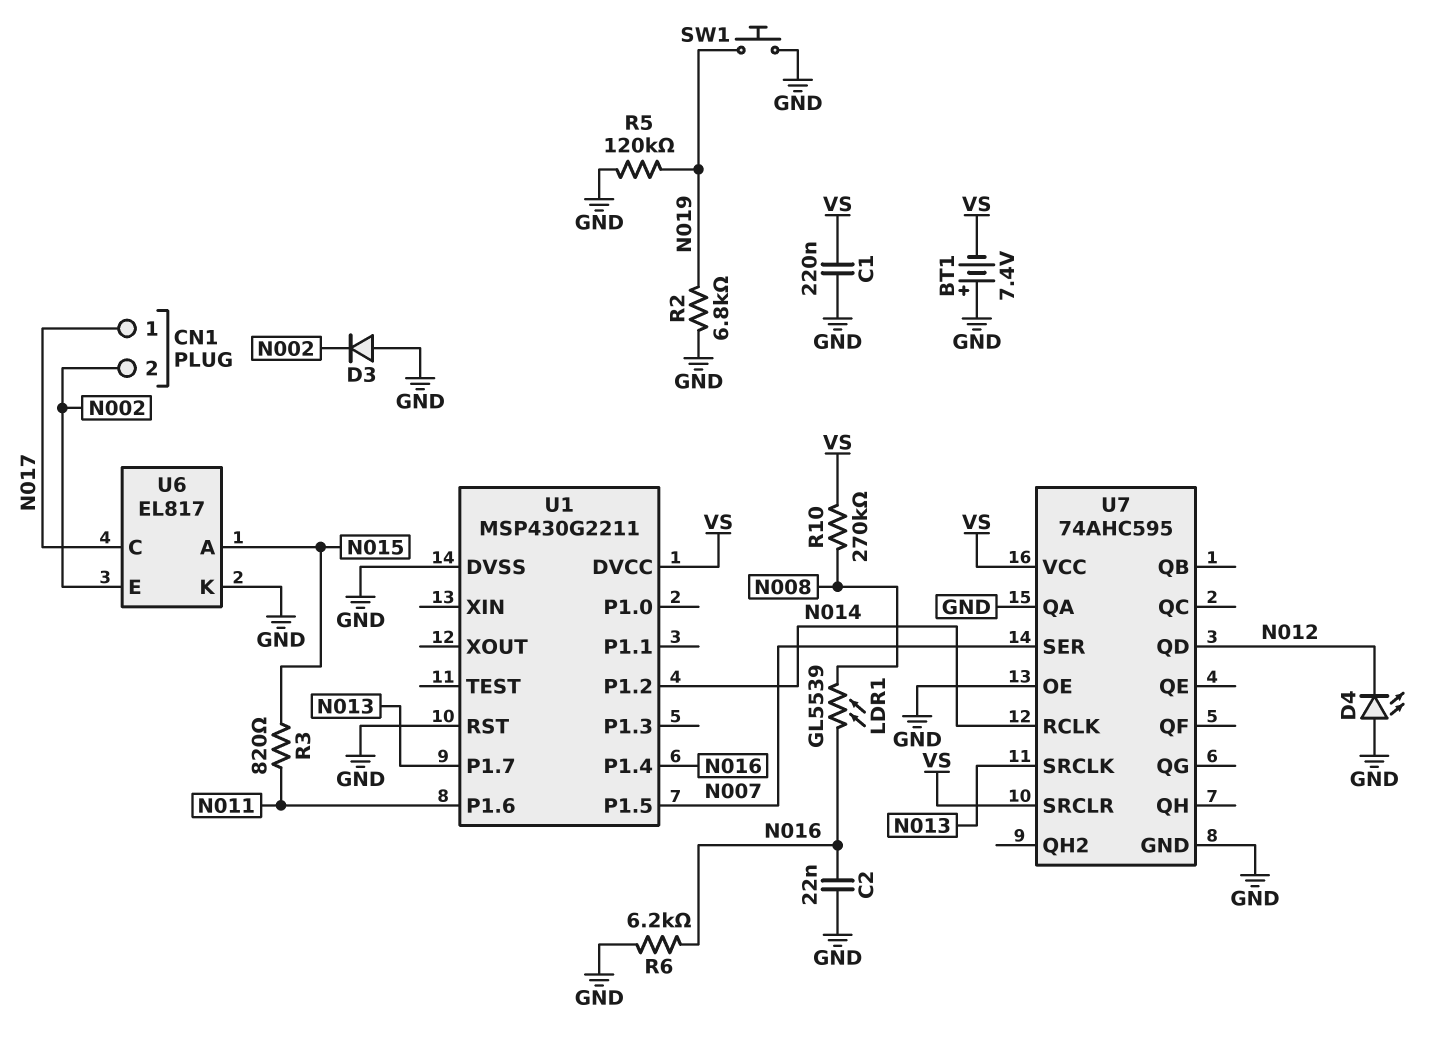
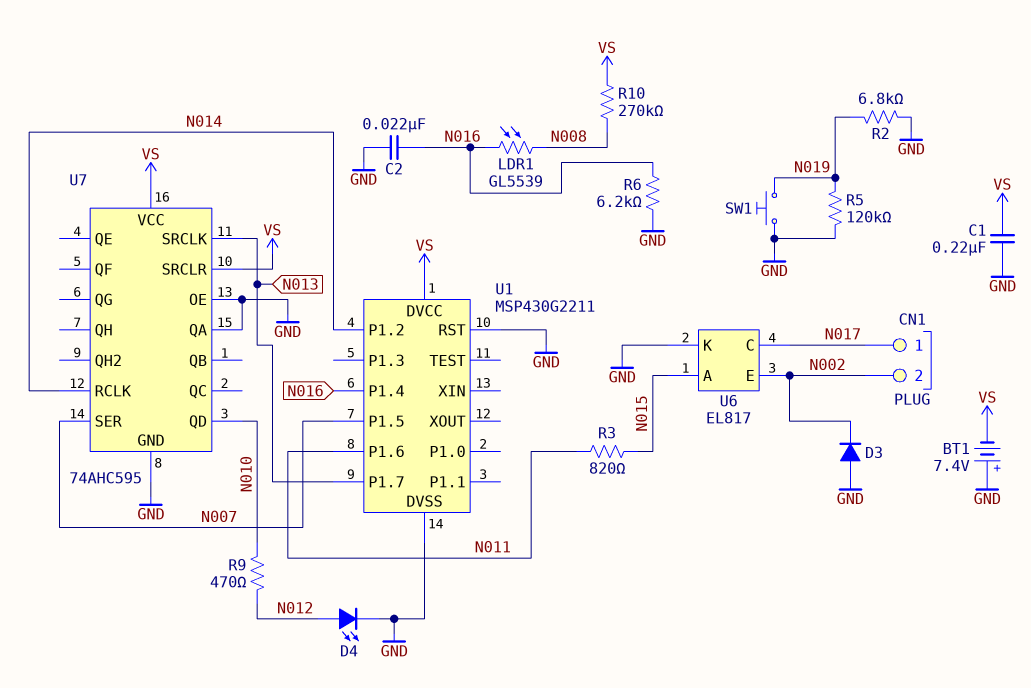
D4: LED (A GND, K N012) -> LED (A N012, K GND)
R9: none -> 470 (N010, N012)
U7 pin QD: N012 -> N010

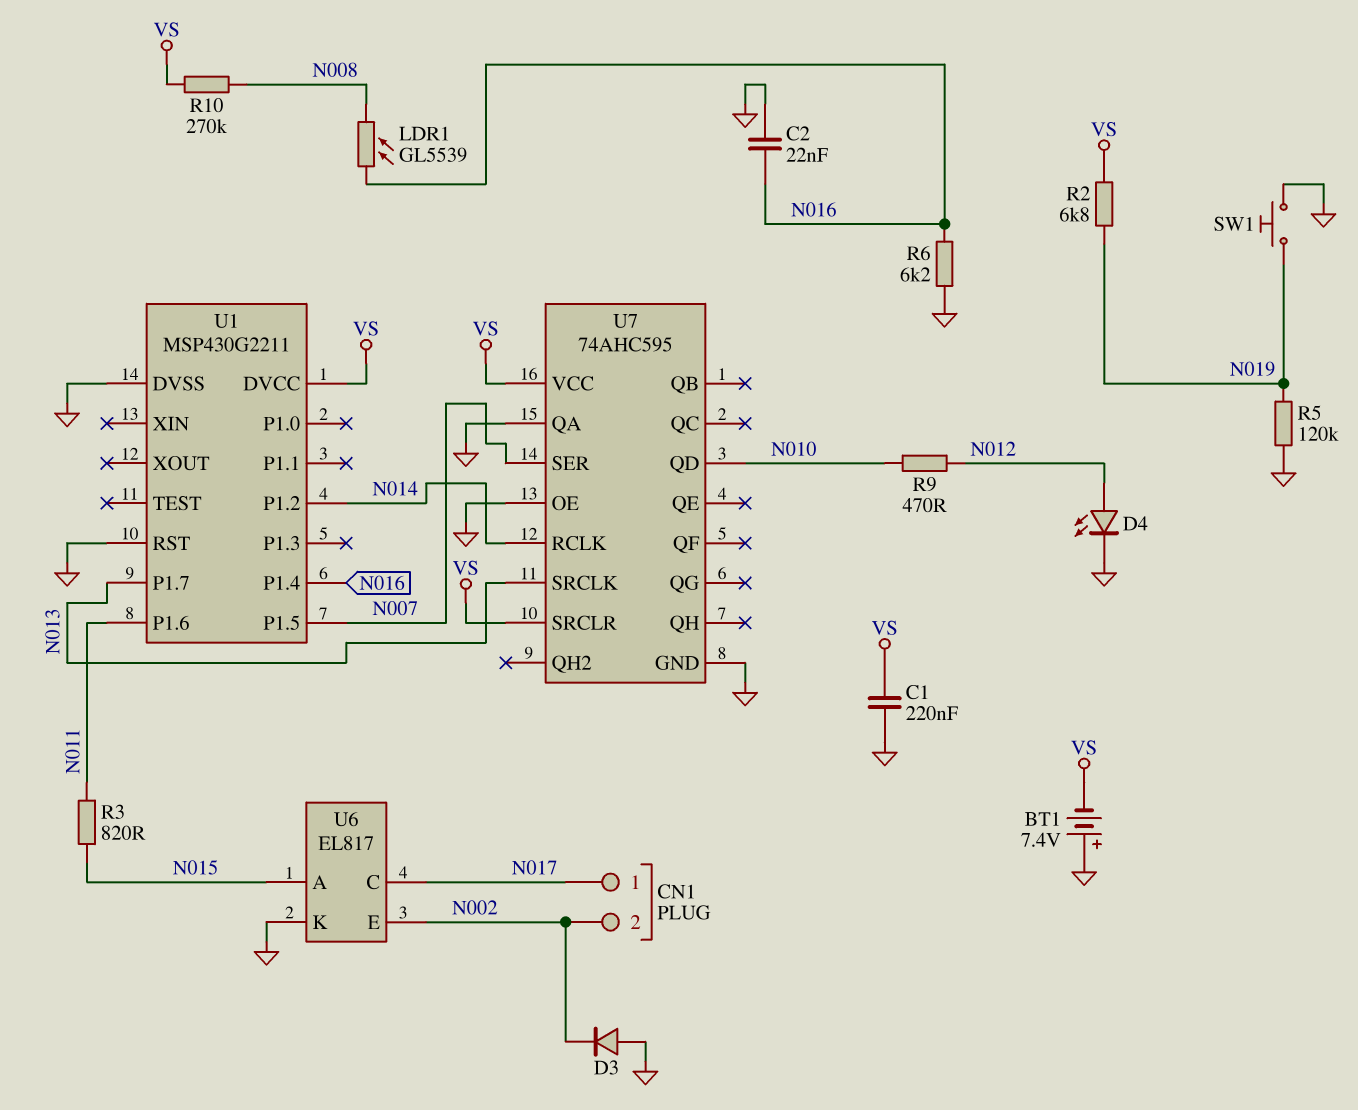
R2: 6.8k (GND, N019) -> 6.8k (N019, VS)

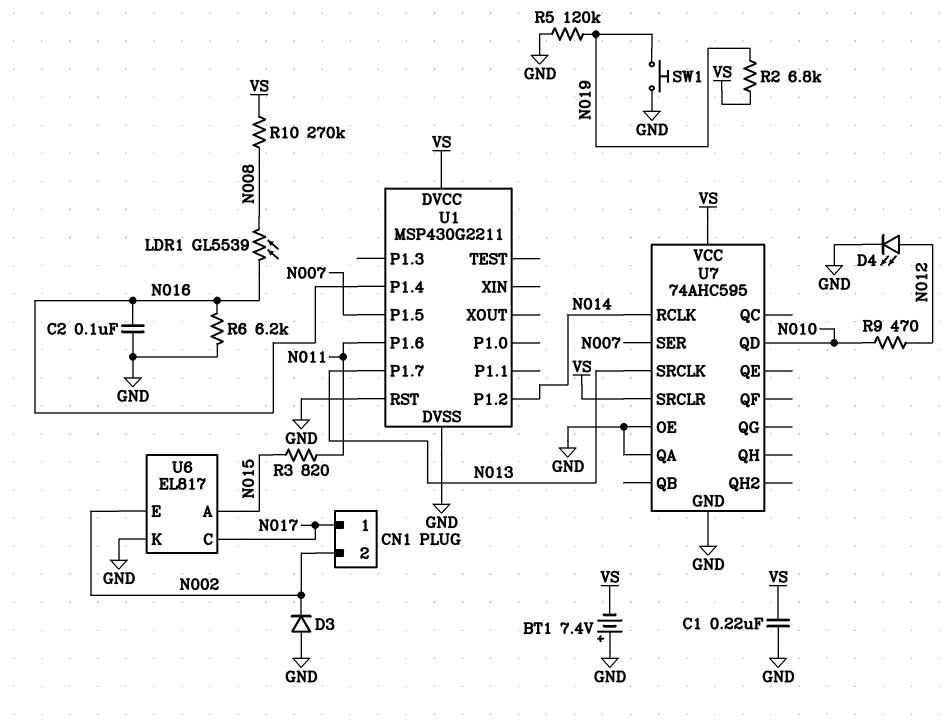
C2: 22nF (GND, N016) -> 100nF (GND, N016)

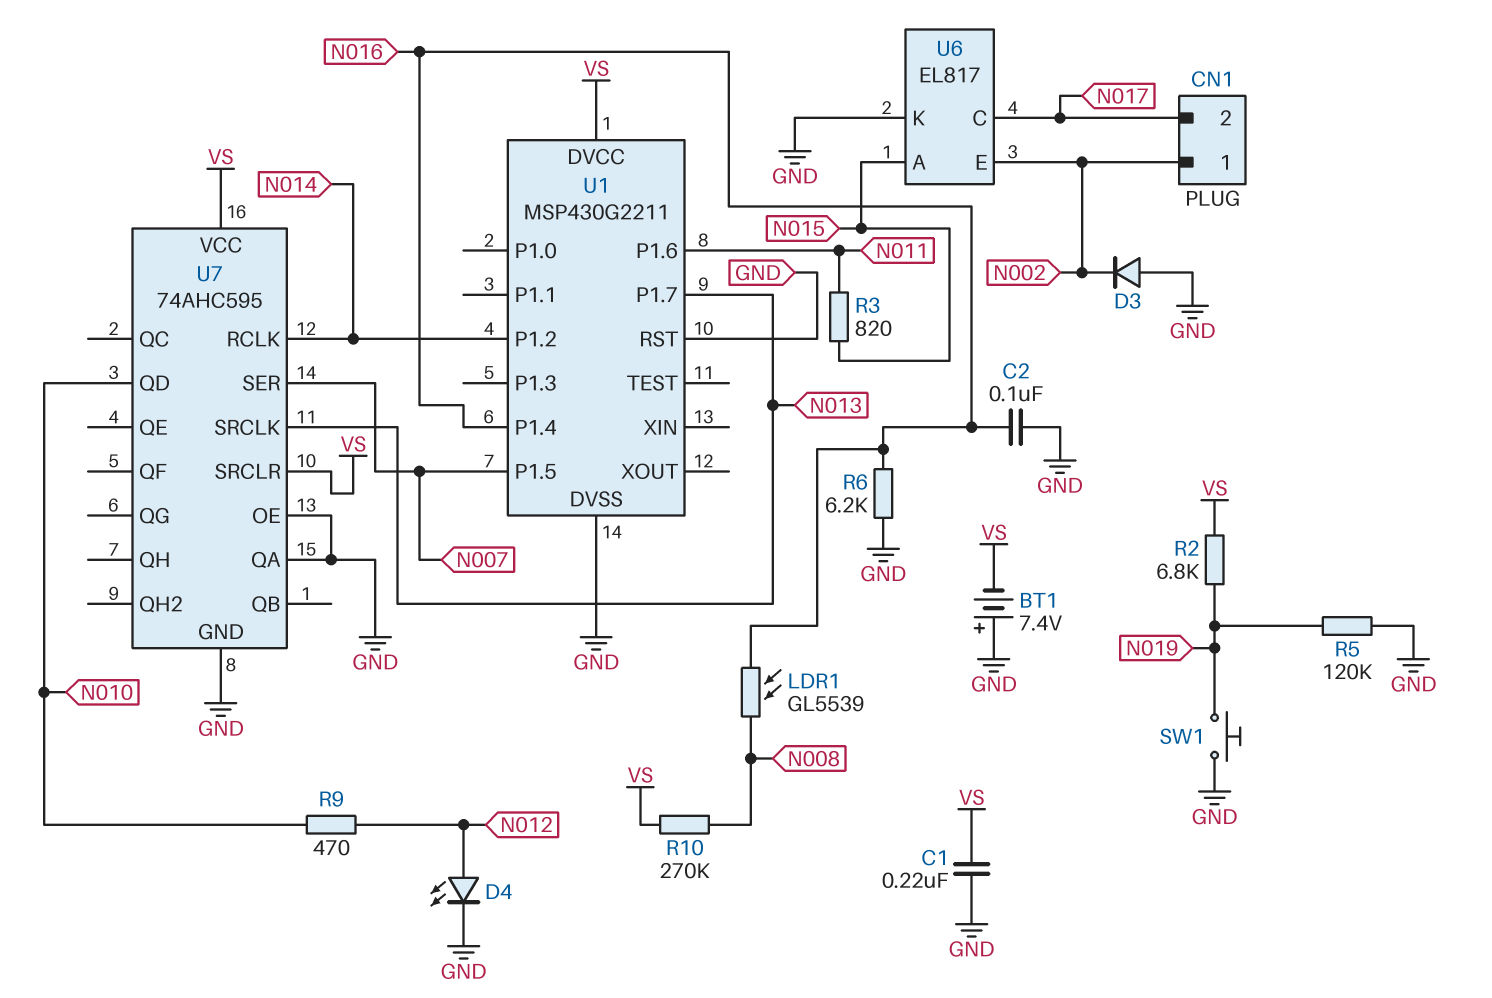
CN1 pin 1: N017 -> N002
CN1 pin 2: N002 -> N017

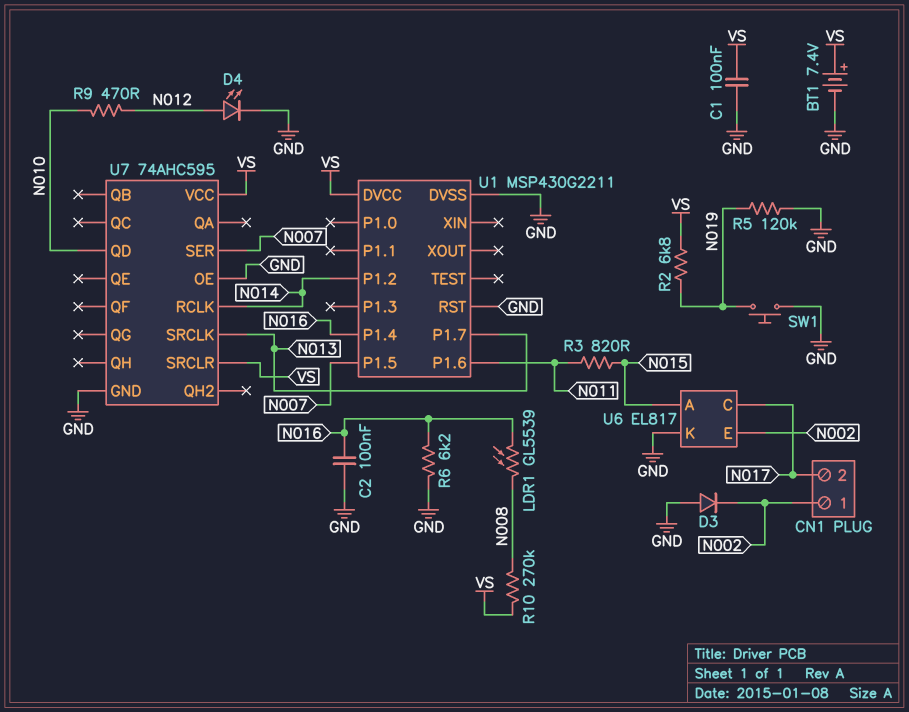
BT1: 7.4V (plus GND, minus VS) -> 7.4V (plus VS, minus GND)
C1: 220nF (GND, VS) -> 100nF (GND, VS)
U7 pin QA: GND -> none

